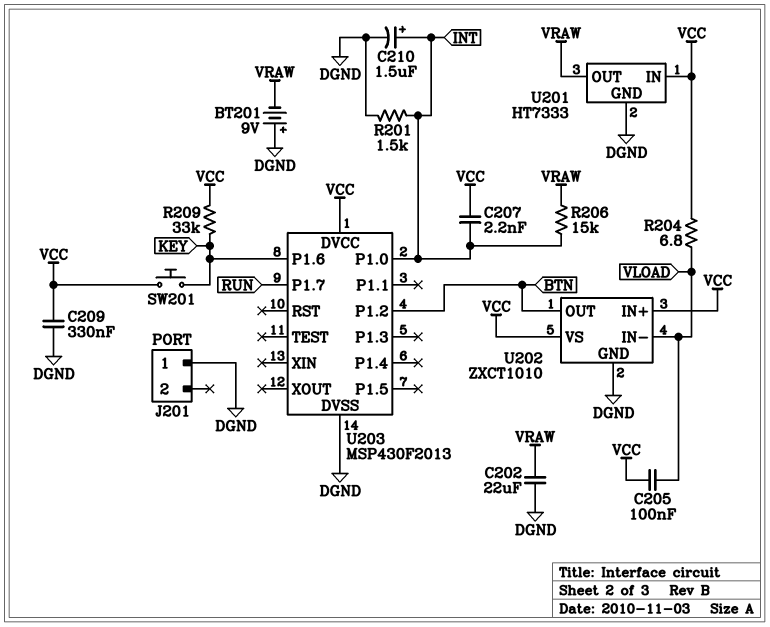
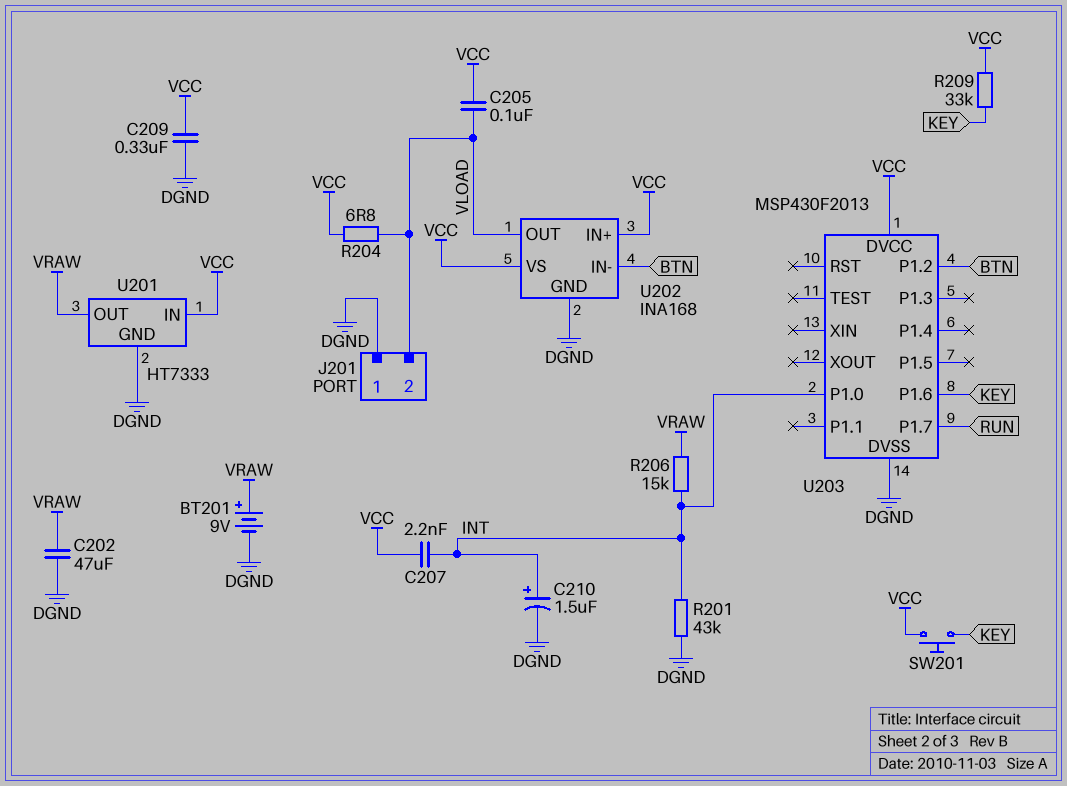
BT201: 9V (plus DGND, minus VRAW) -> 9V (plus VRAW, minus DGND)
C202: 22uF (DGND, VRAW) -> 47uF (DGND, VRAW)
J201 pin 2: none -> VLOAD
R201: 1.5k (DGND, INT) -> 43k (DGND, INT)
U202: ZXCT1010 -> INA168
U202 pin IN-: VLOAD -> BTN
U202 pin OUT: BTN -> VLOAD

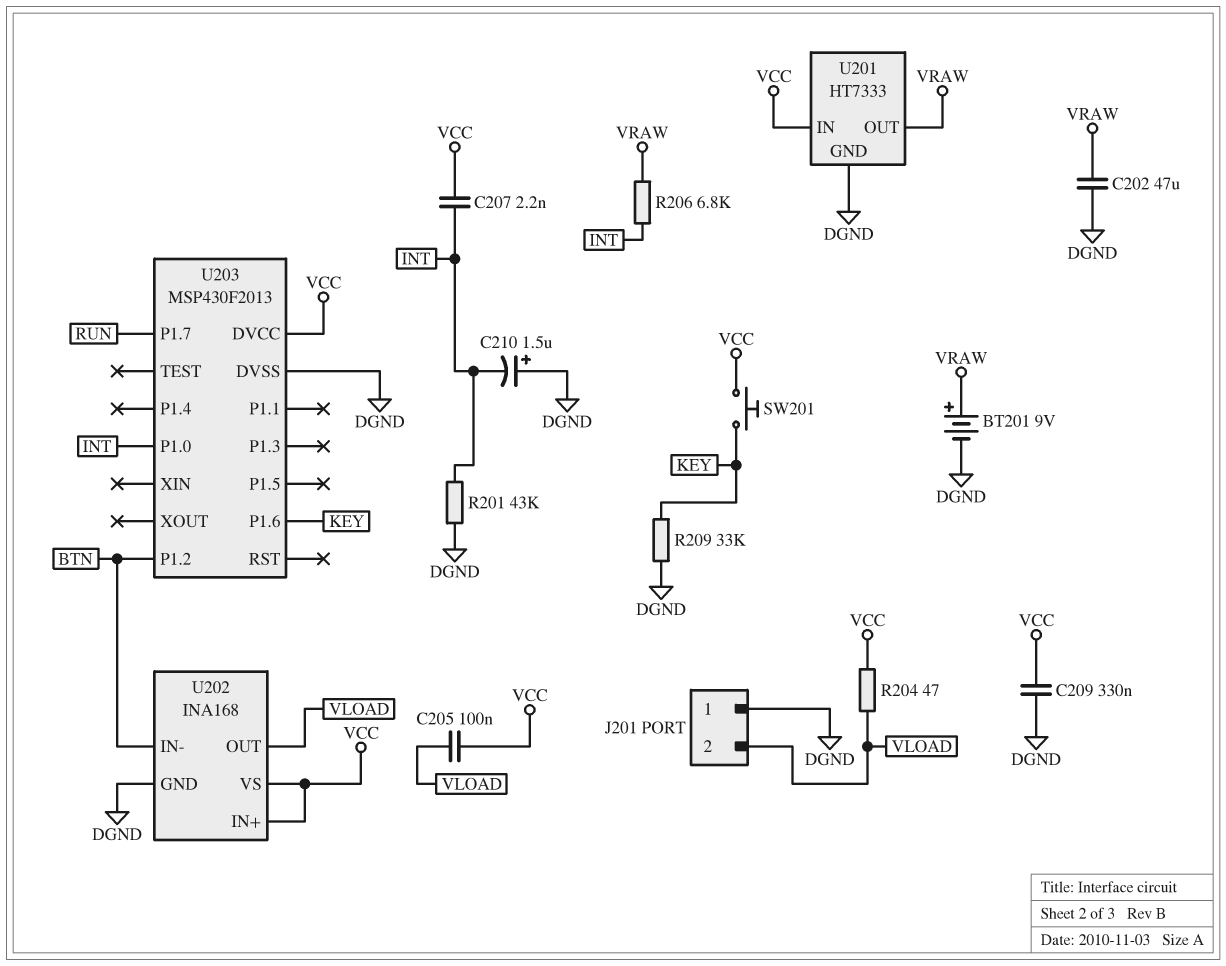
C210: 1.5uF (plus INT, minus DGND) -> 1.5uF (plus DGND, minus INT)
R204: 6.8 (VCC, VLOAD) -> 47 (VCC, VLOAD)
R206: 15k (INT, VRAW) -> 6.8k (INT, VRAW)
R209: 33k (KEY, VCC) -> 33k (DGND, KEY)

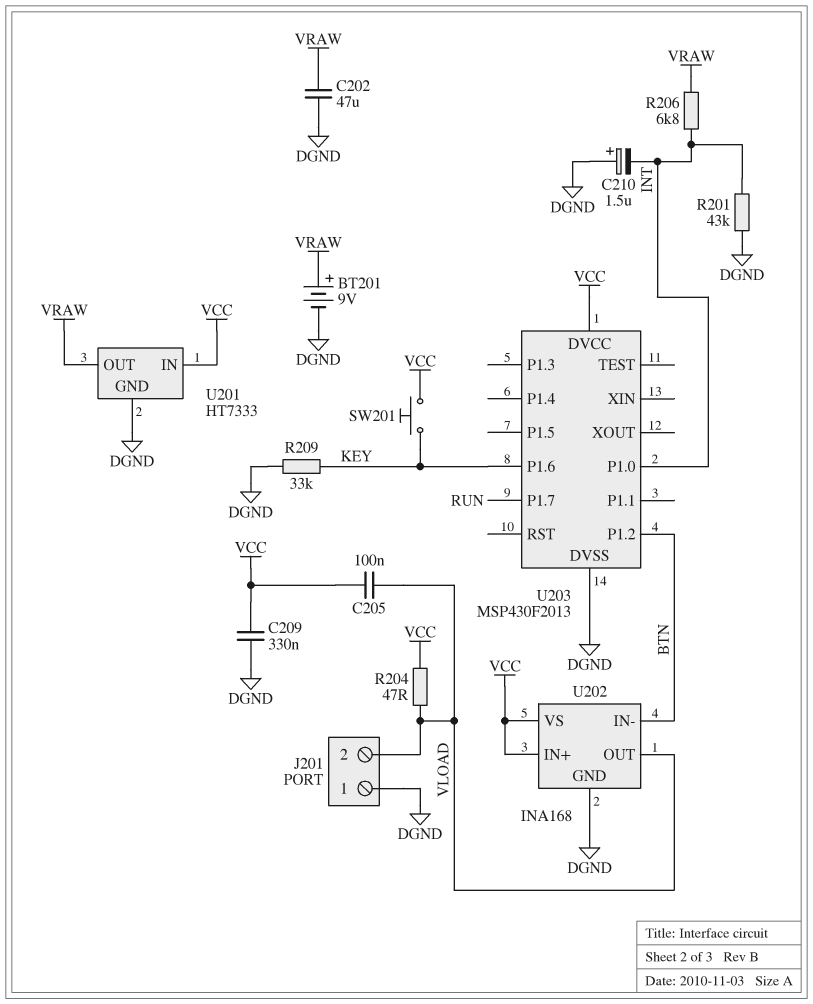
C207: 2.2nF (INT, VCC) -> none

